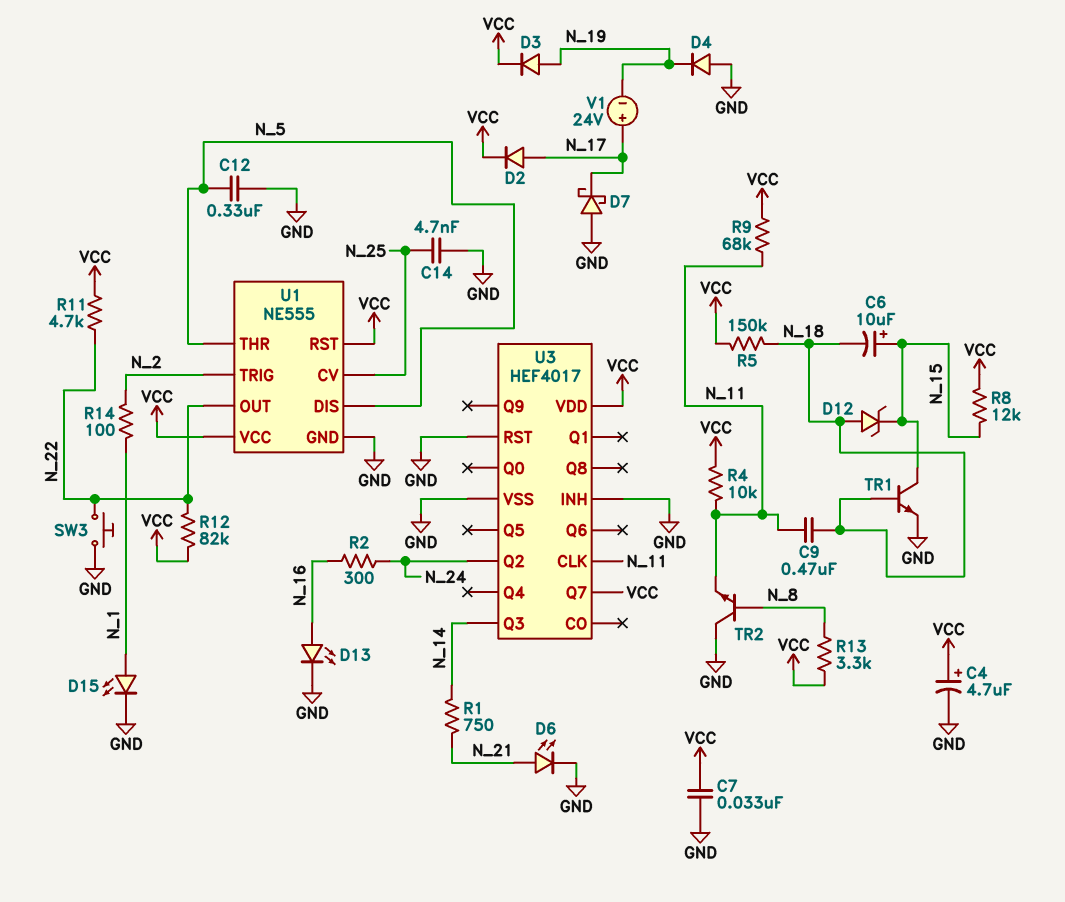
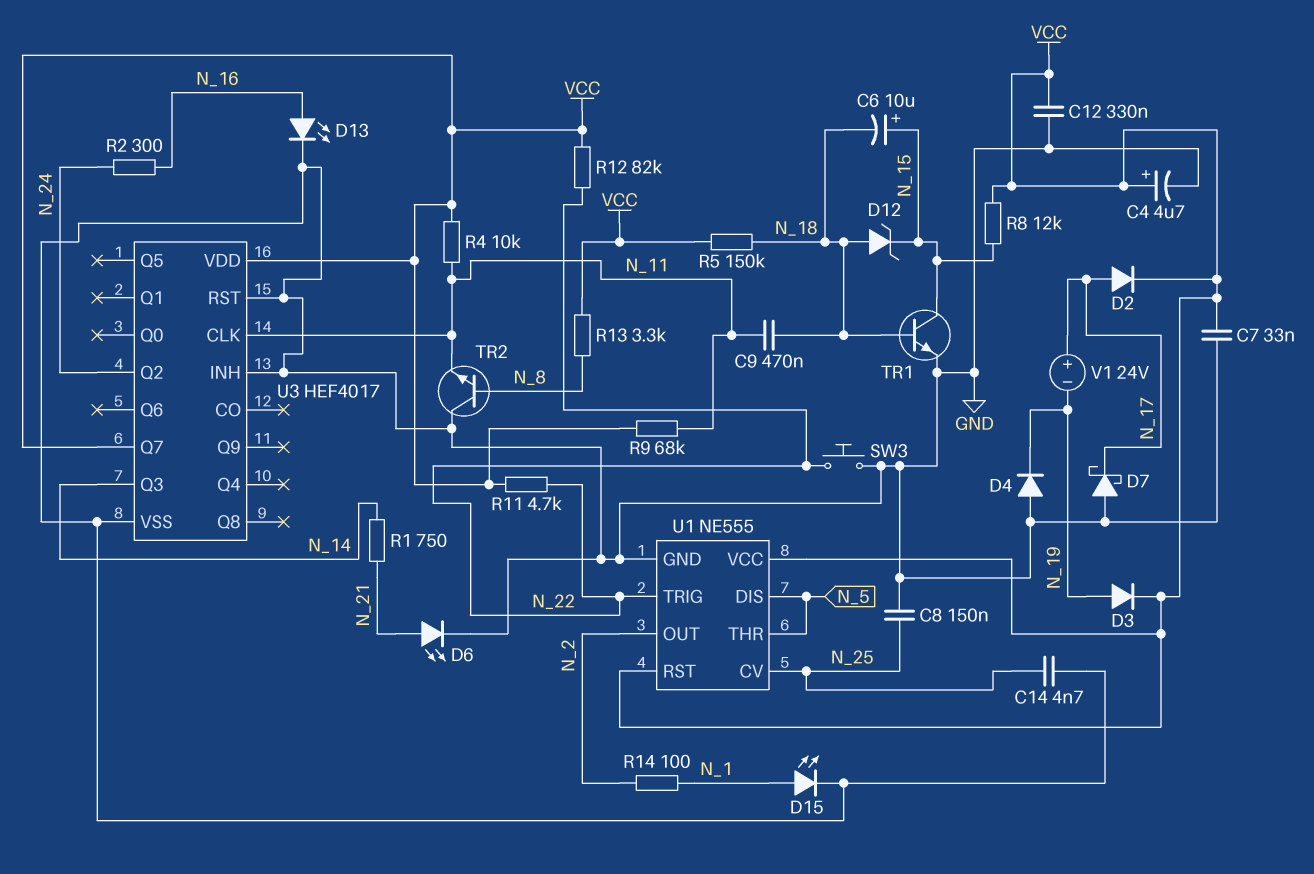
C8: none -> 150nF (GND, N_25)
C12: 330nF (GND, N_5) -> 330nF (GND, VCC)
U1 pin OUT: N_22 -> N_2
U1 pin TRIG: N_2 -> N_22

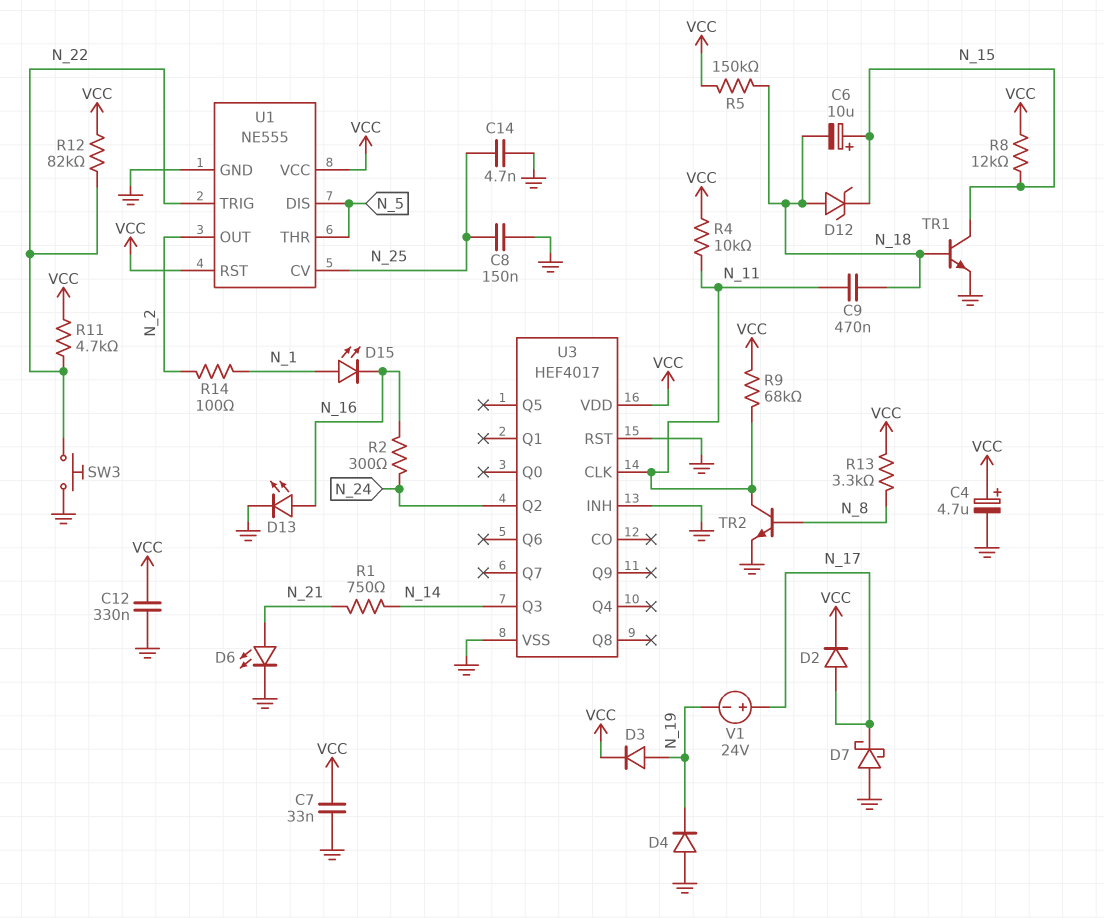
D15: LED (A N_1, K GND) -> LED (A N_1, K N_16)
TR2: NPN (B N_8, C GND, E N_11) -> NPN (B N_8, C N_11, E GND)
U3 pin Q7: VCC -> none

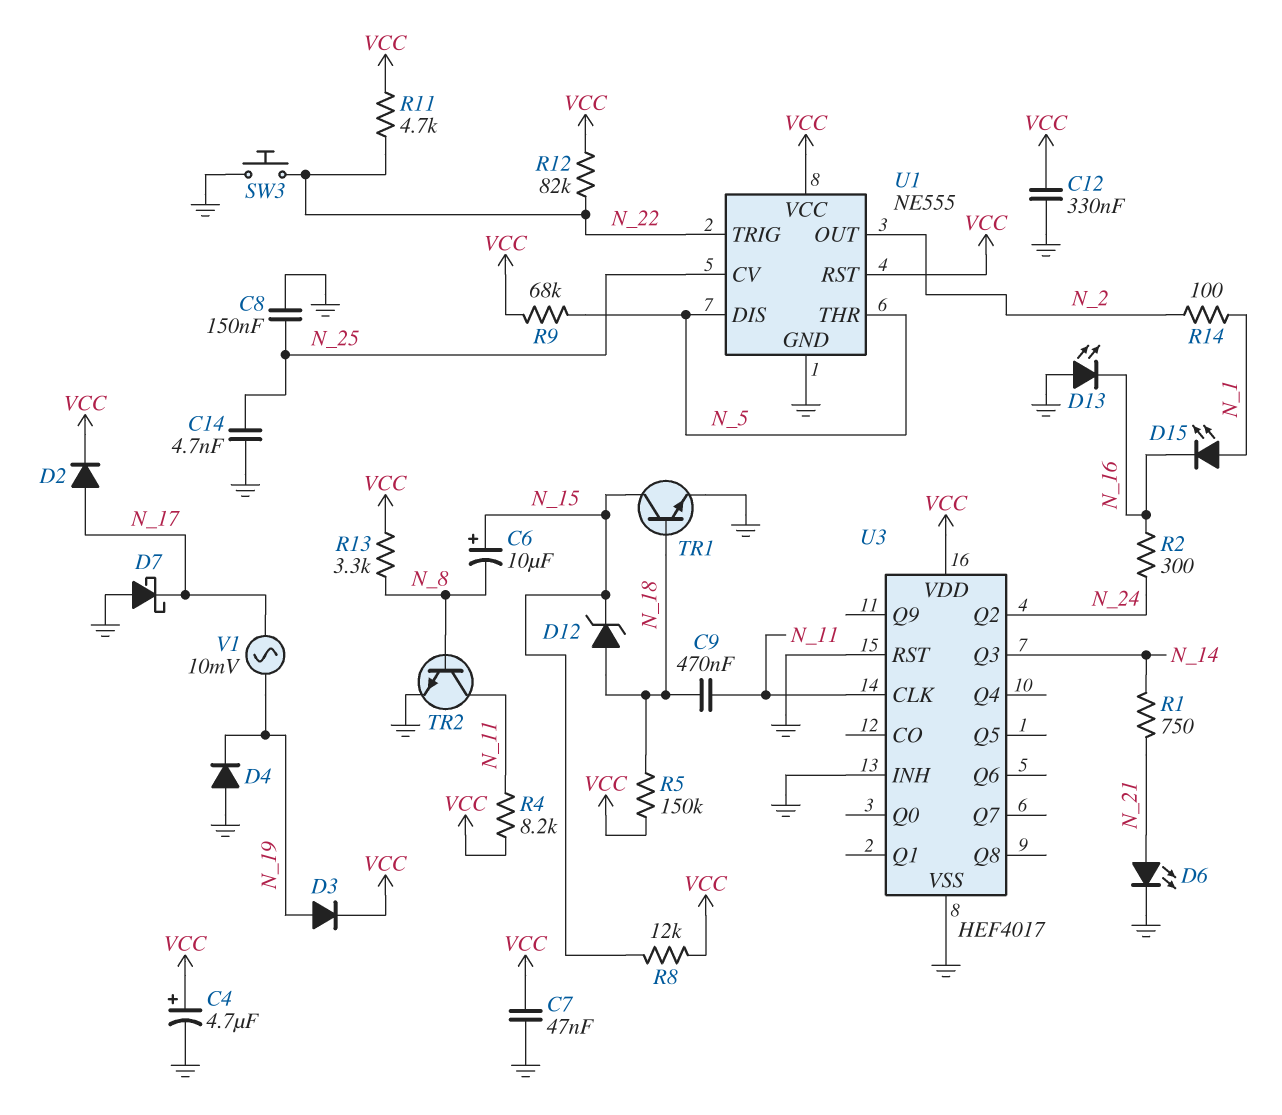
C6: 10uF (plus N_15, minus N_18) -> 10uF (plus N_15, minus N_8)
C7: 33nF (GND, VCC) -> 47nF (GND, VCC)
D13: LED (A N_16, K GND) -> LED (A GND, K N_16)
R4: 10k (N_11, VCC) -> 8.2k (N_11, VCC)
R9: 68k (N_11, VCC) -> 68k (N_5, VCC)
V1: 24V (plus N_17, minus N_19) -> AC 10mV (N_17, N_19)

